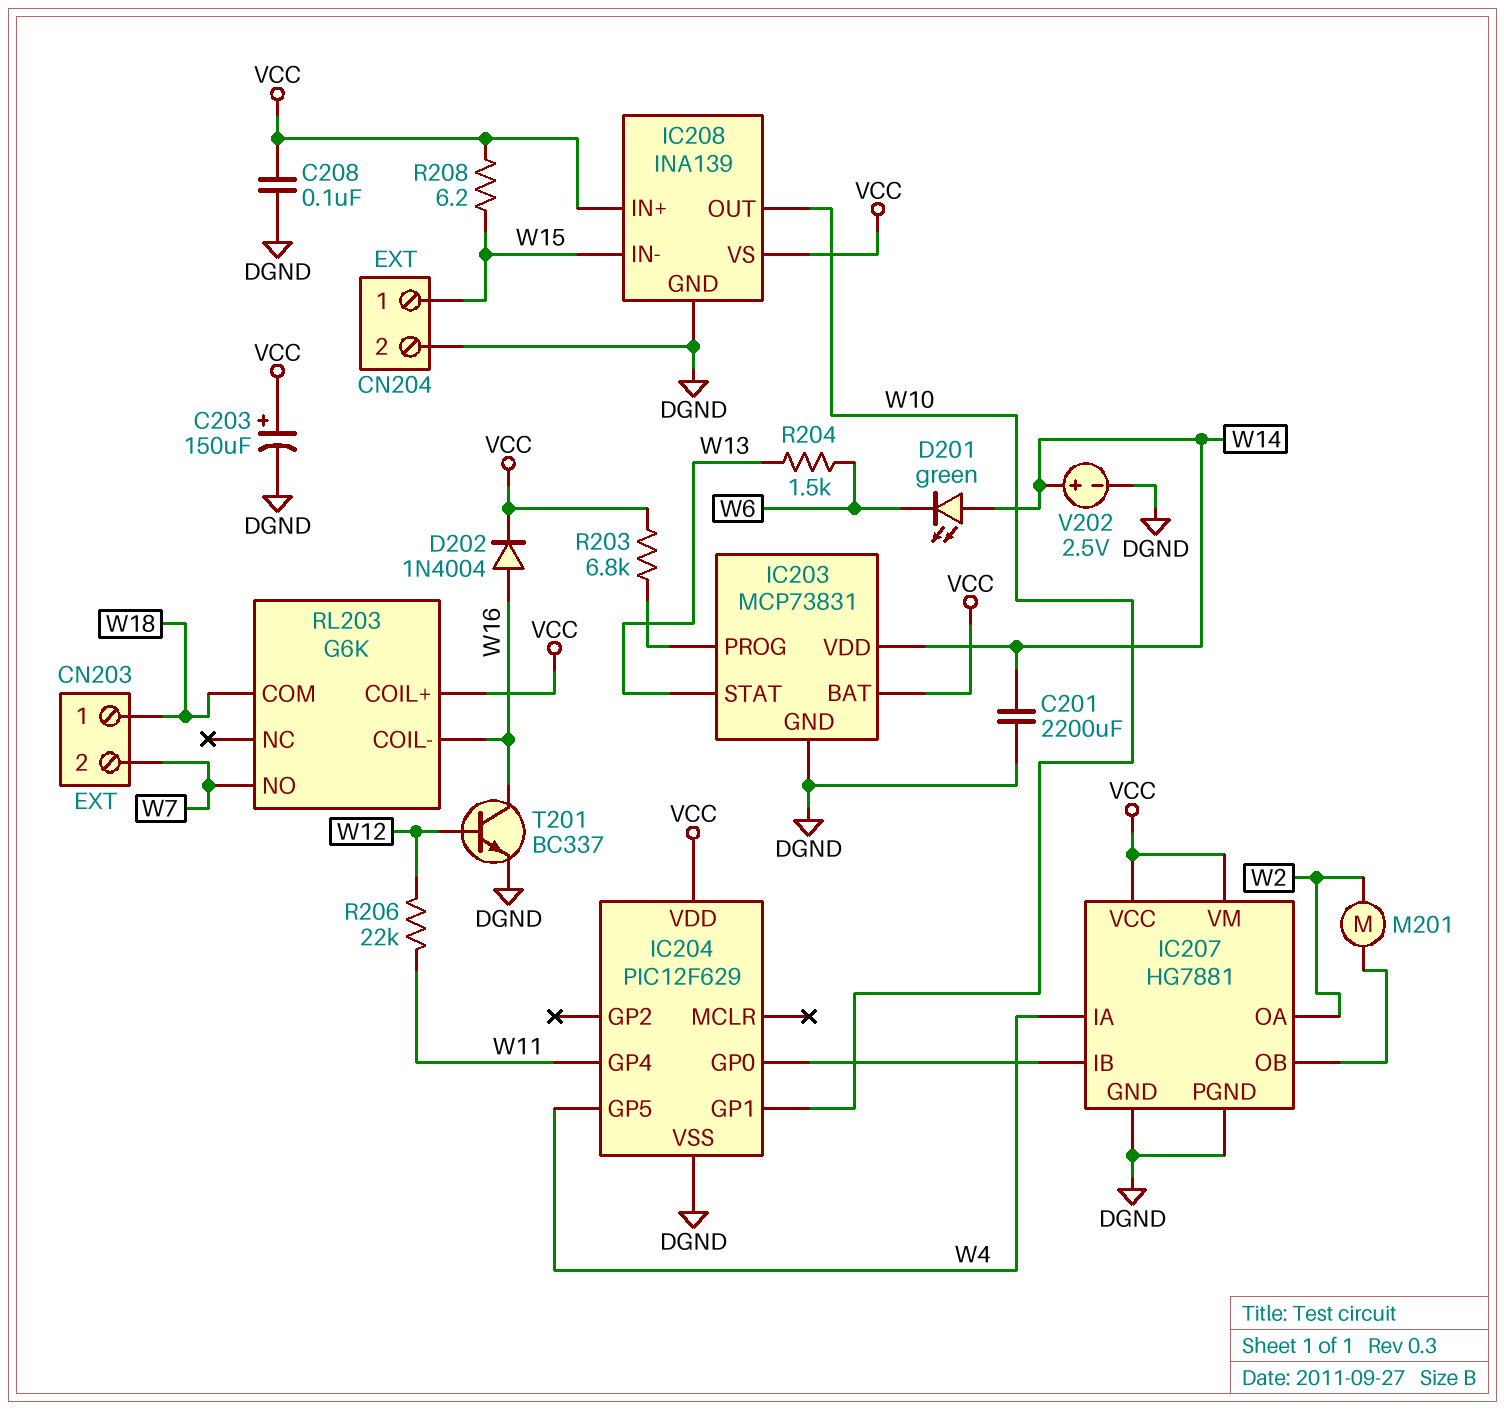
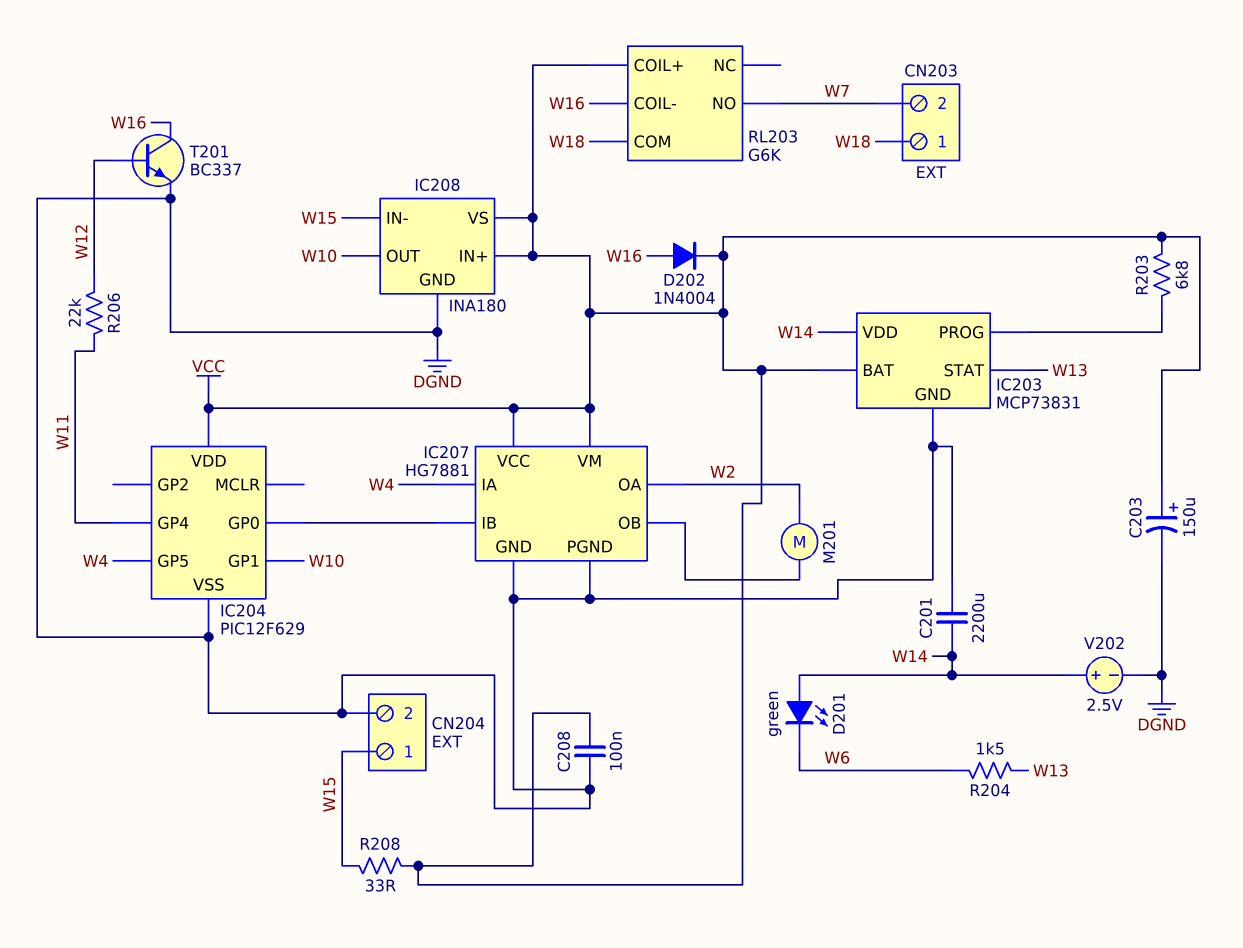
IC208: INA139 -> INA180
R208: 6.2 (VCC, W15) -> 33 (VCC, W15)

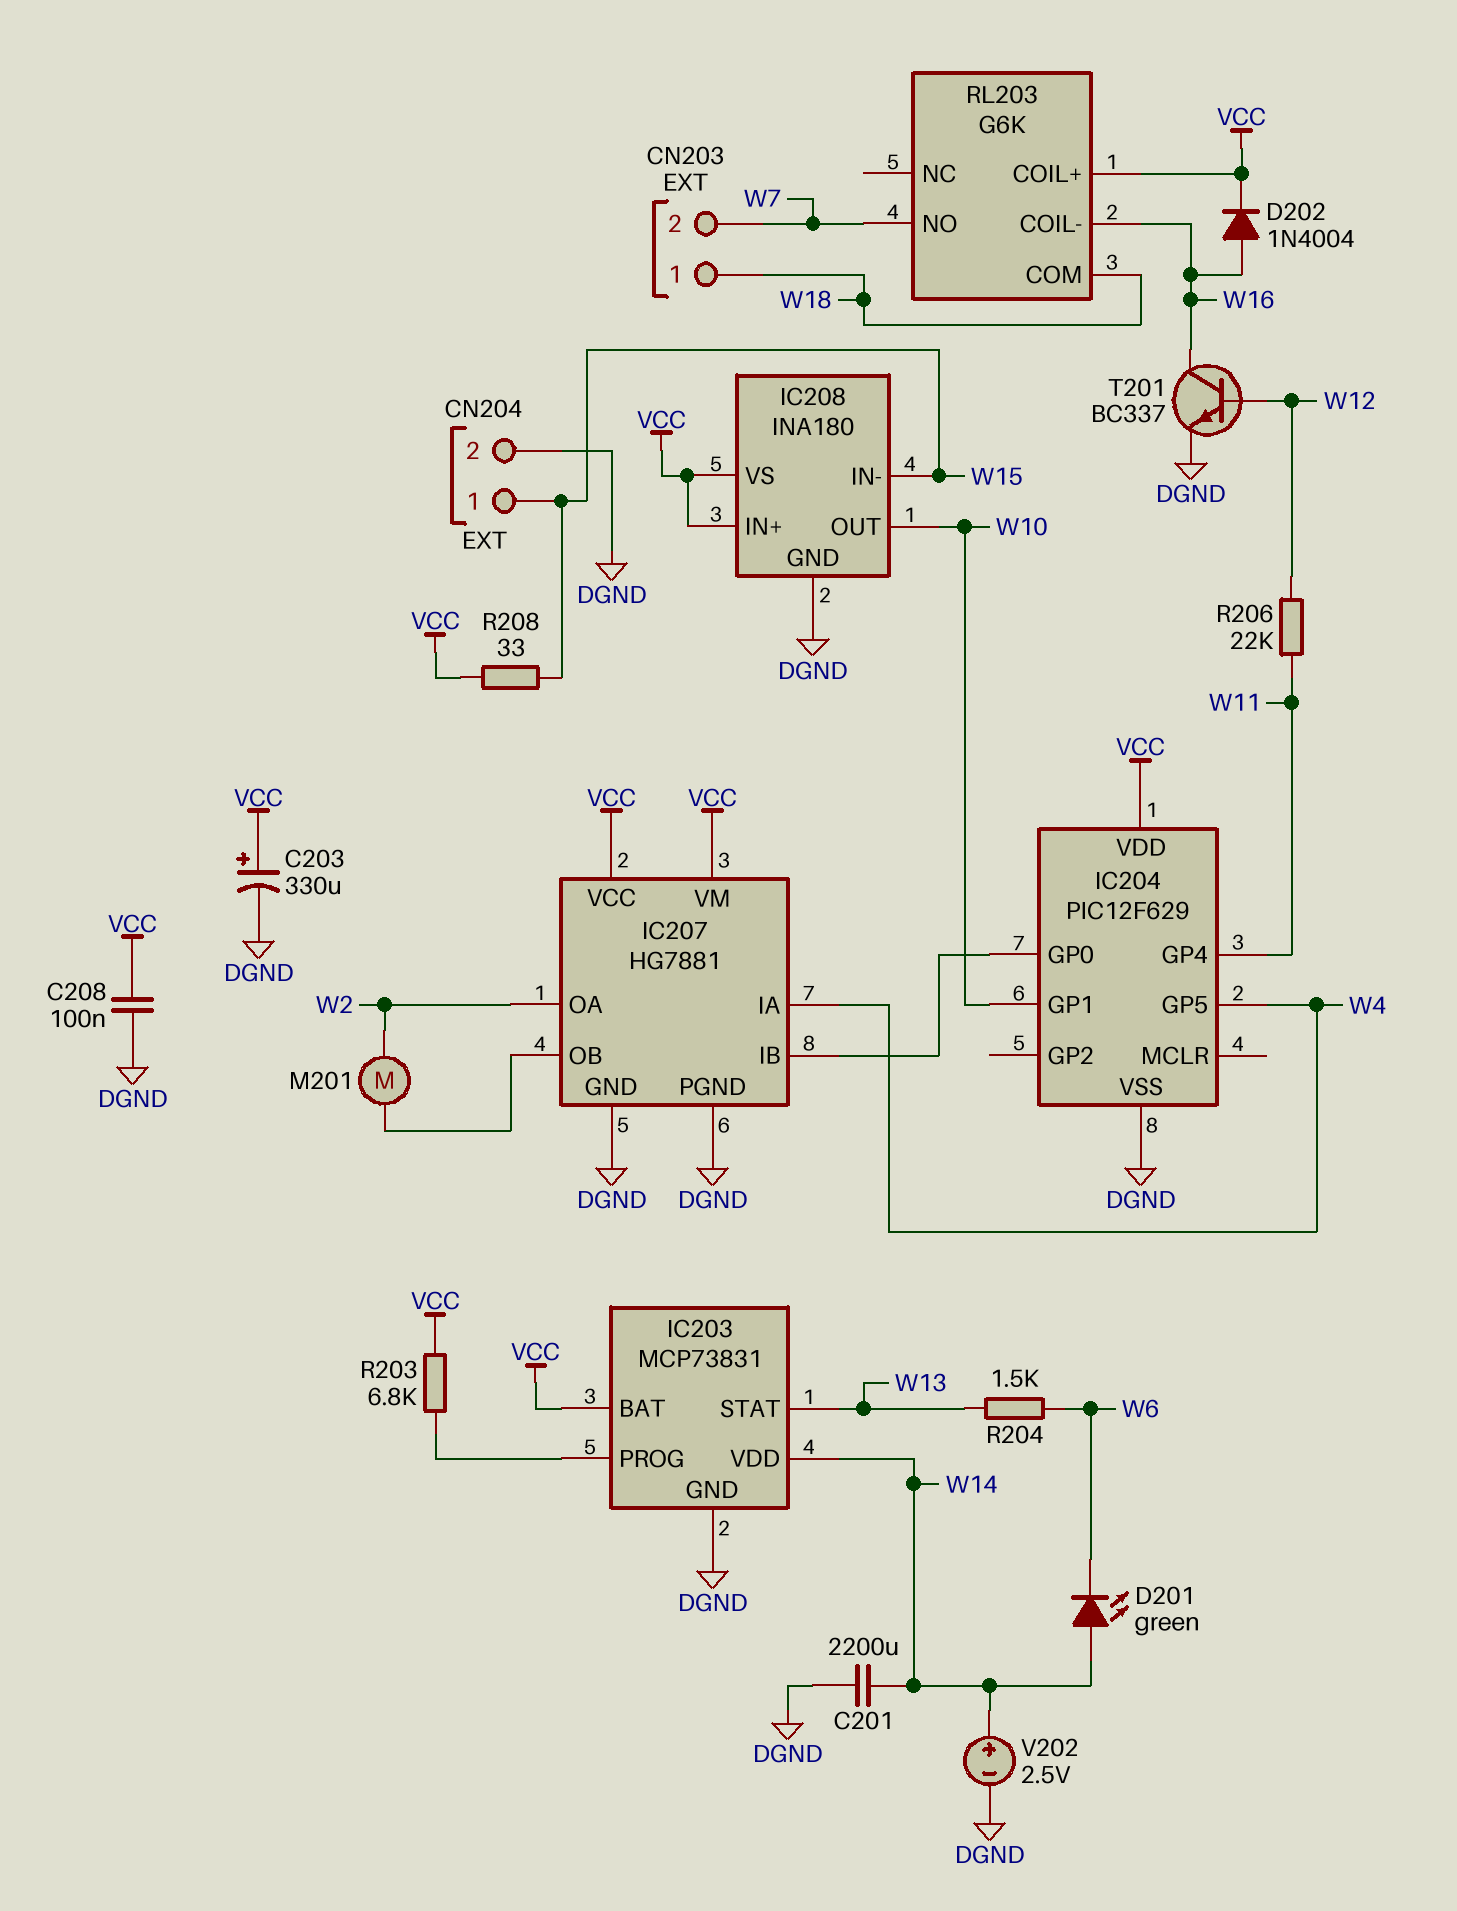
C203: 150uF (plus VCC, minus DGND) -> 330uF (plus VCC, minus DGND)

